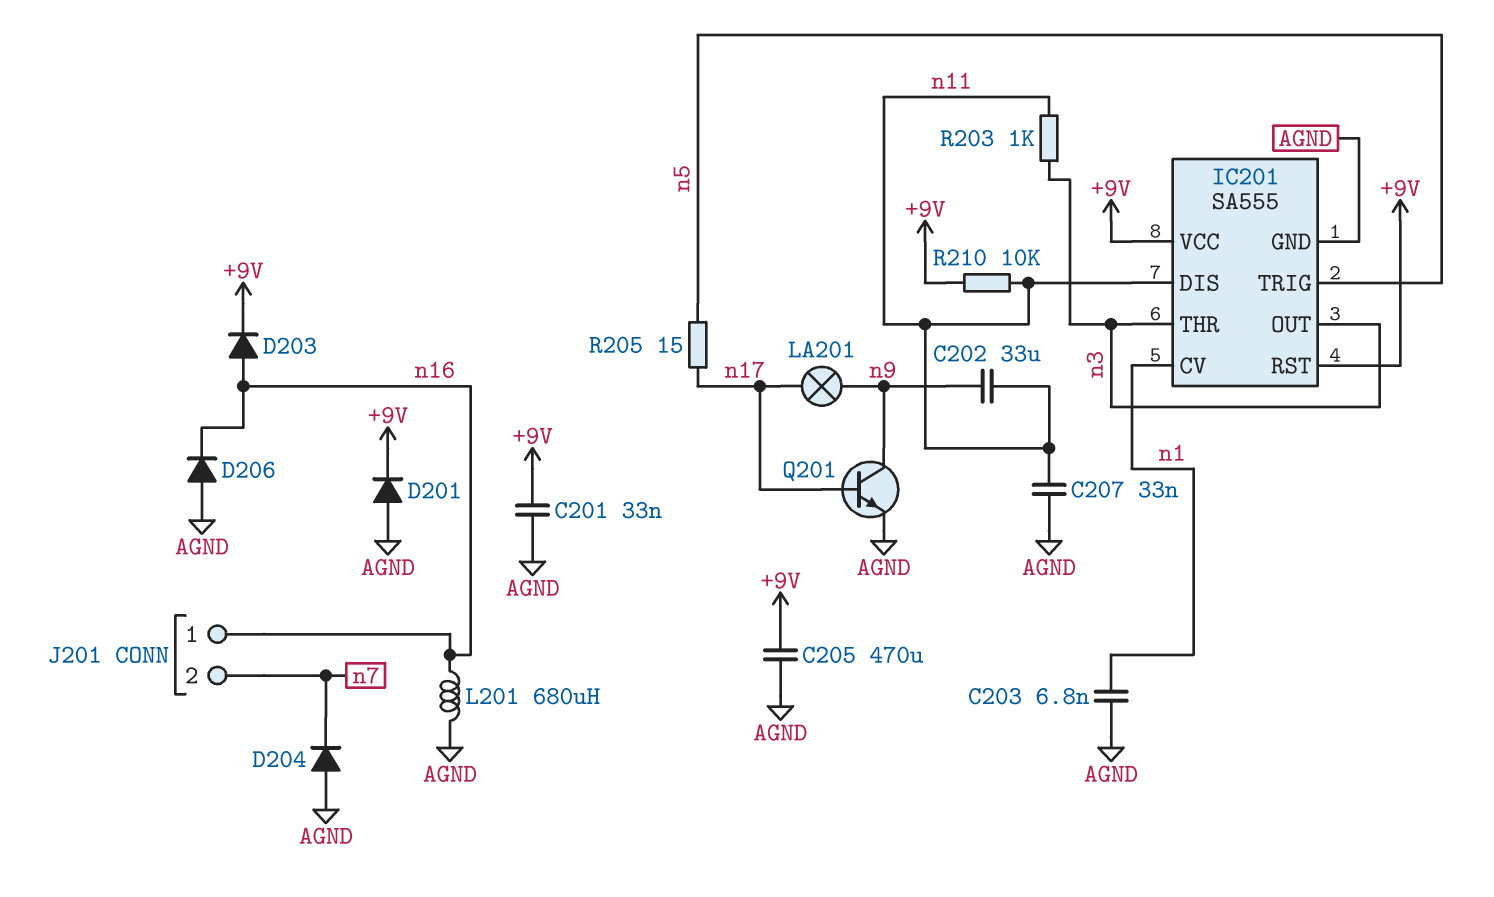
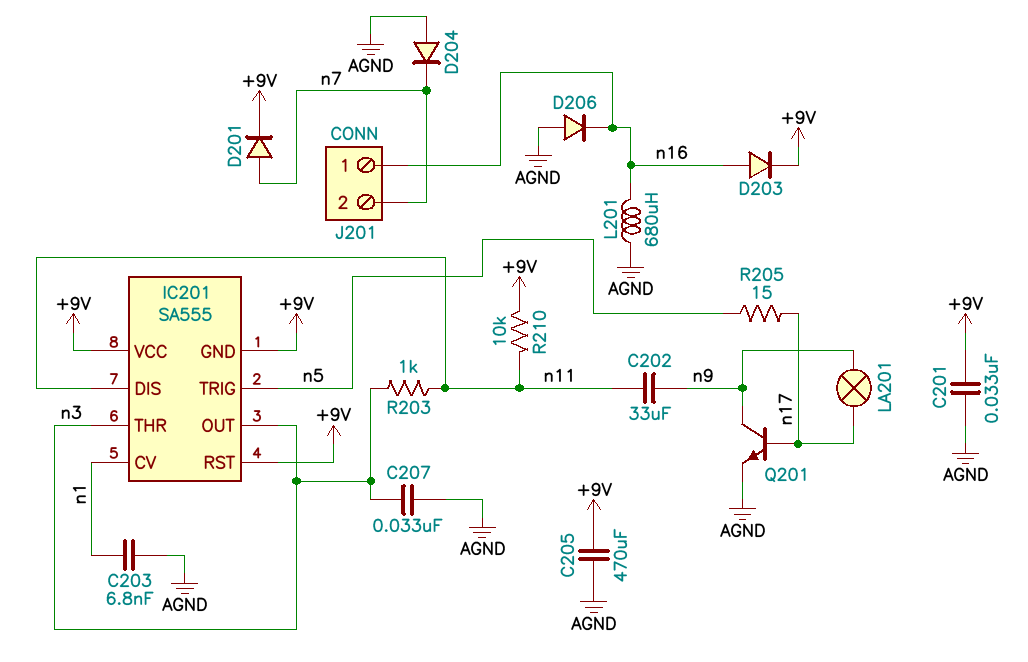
C207: 33nF (AGND, n11) -> 33nF (AGND, n3)
D201: diode (A AGND, K +9V) -> diode (A n7, K +9V)
IC201 pin GND: AGND -> +9V

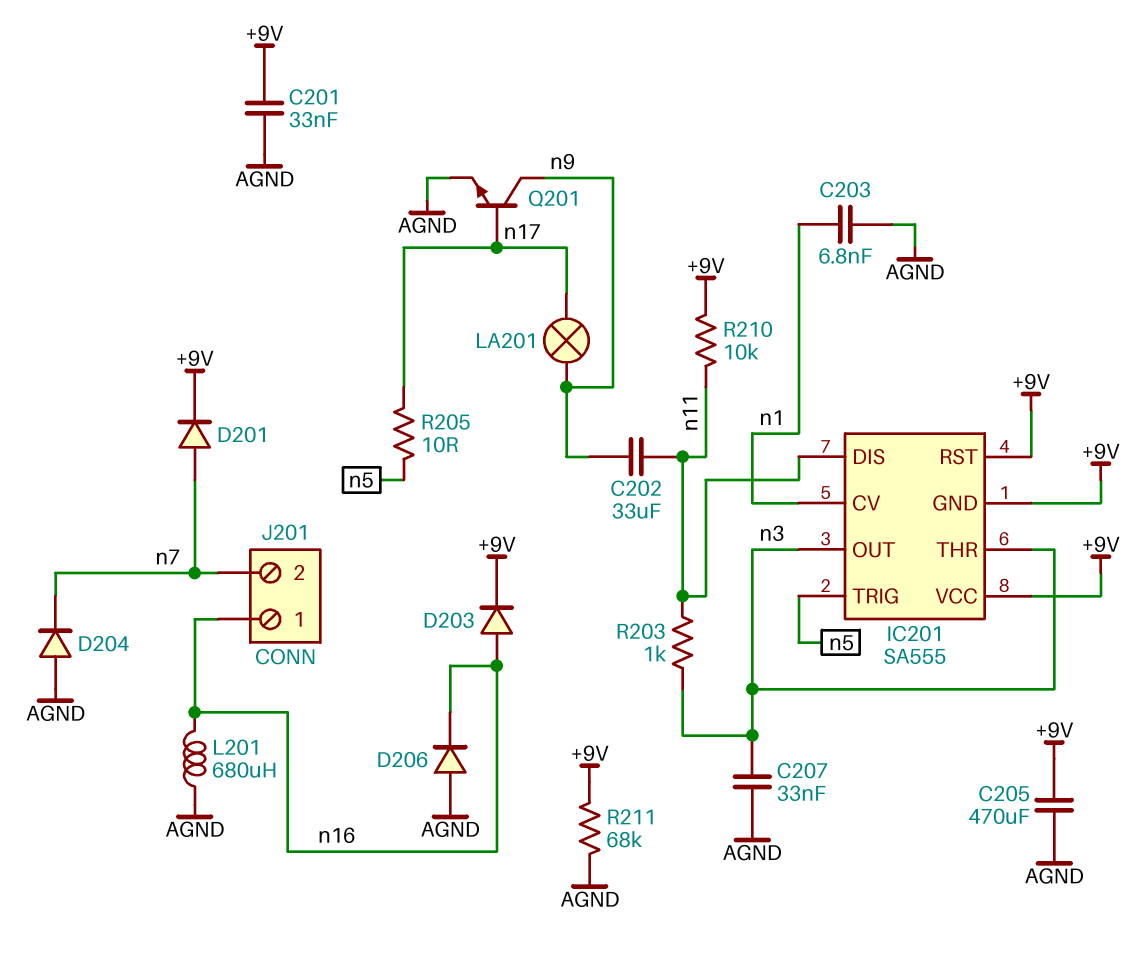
R205: 15 (n5, n17) -> 10 (n5, n17)
R211: none -> 68k (+9V, AGND)

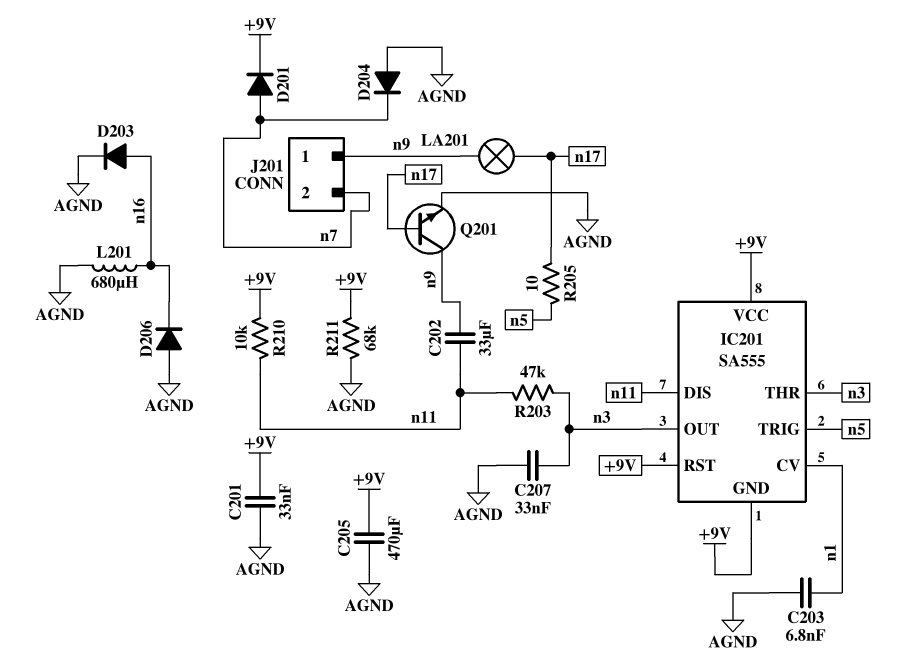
D203: diode (A n16, K +9V) -> diode (A n16, K AGND)
J201 pin 1: n16 -> n9
R203: 1k (n3, n11) -> 47k (n3, n11)

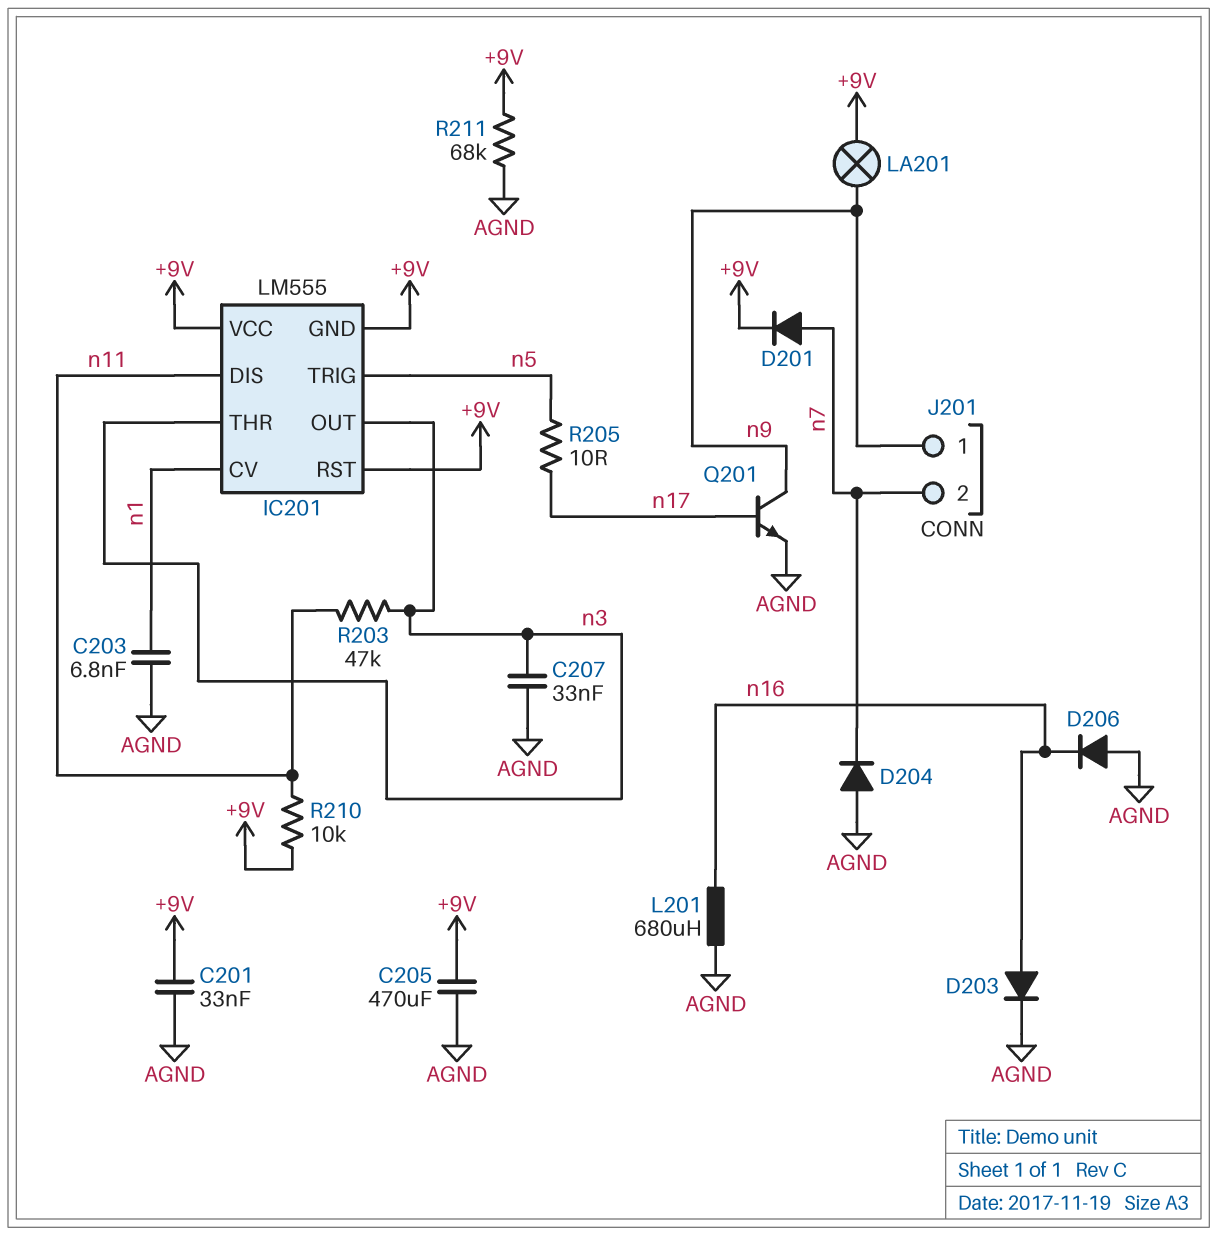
C202: 33uF (n9, n11) -> none
IC201: SA555 -> LM555
LA201: lamp (n9, n17) -> lamp (+9V, n9)

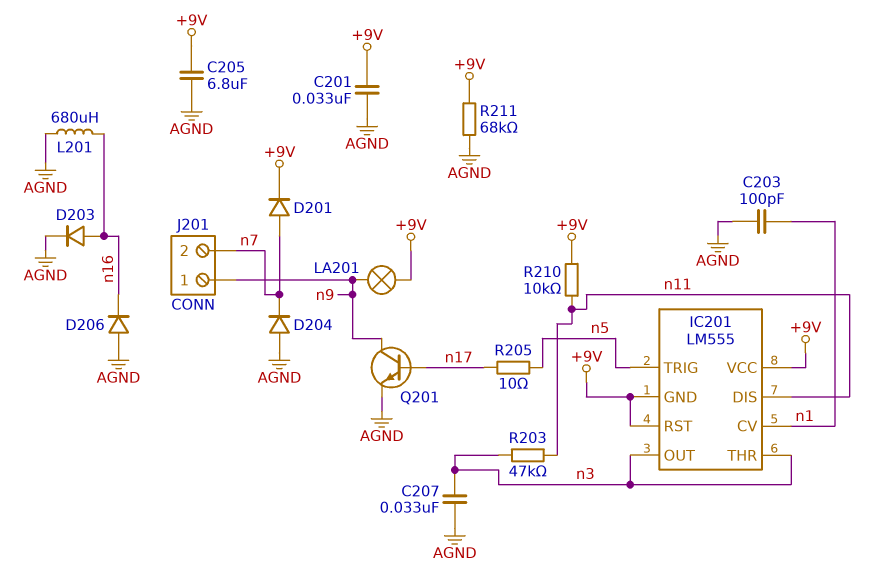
C203: 6.8nF (AGND, n1) -> 100pF (AGND, n1)
C205: 470uF (+9V, AGND) -> 6.8uF (+9V, AGND)

